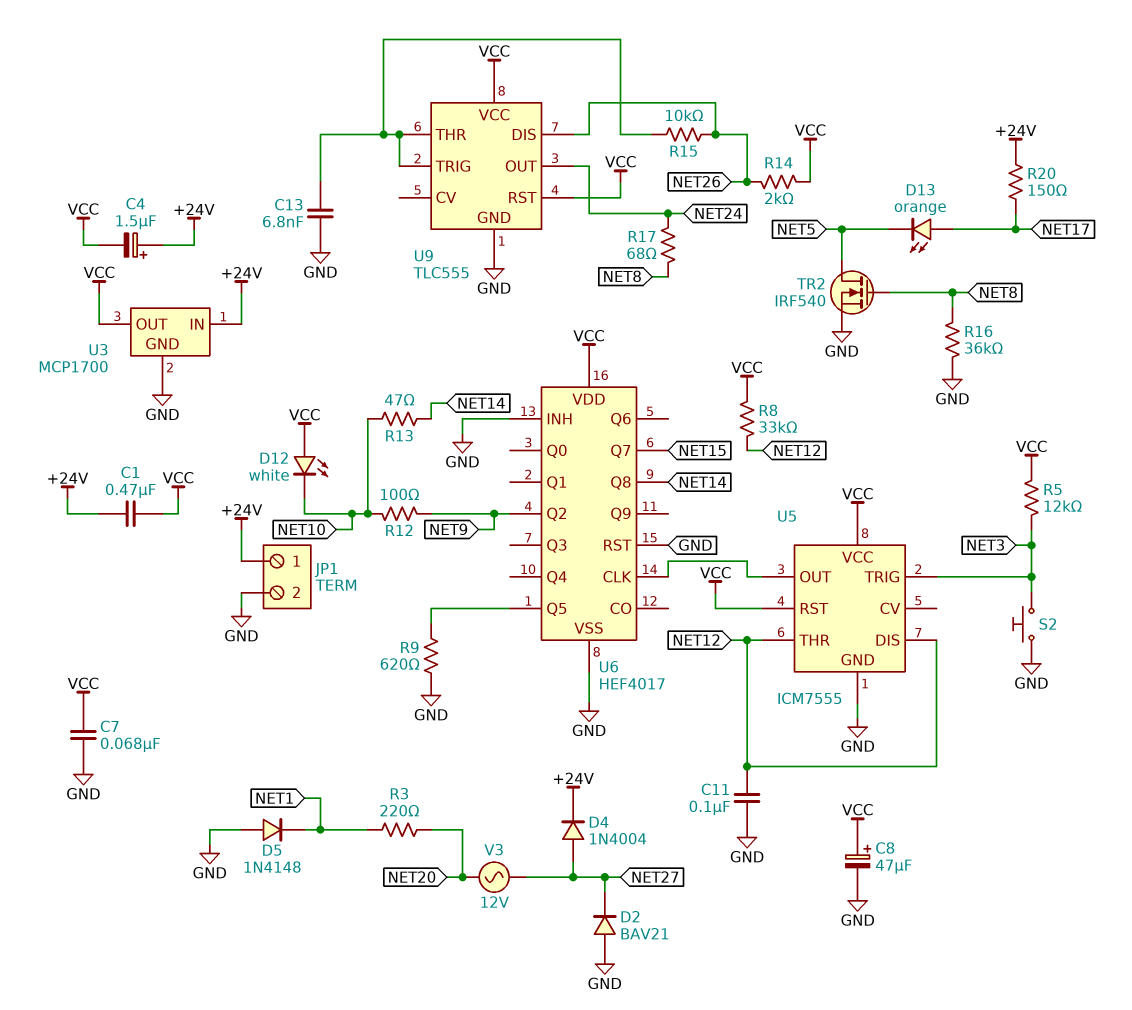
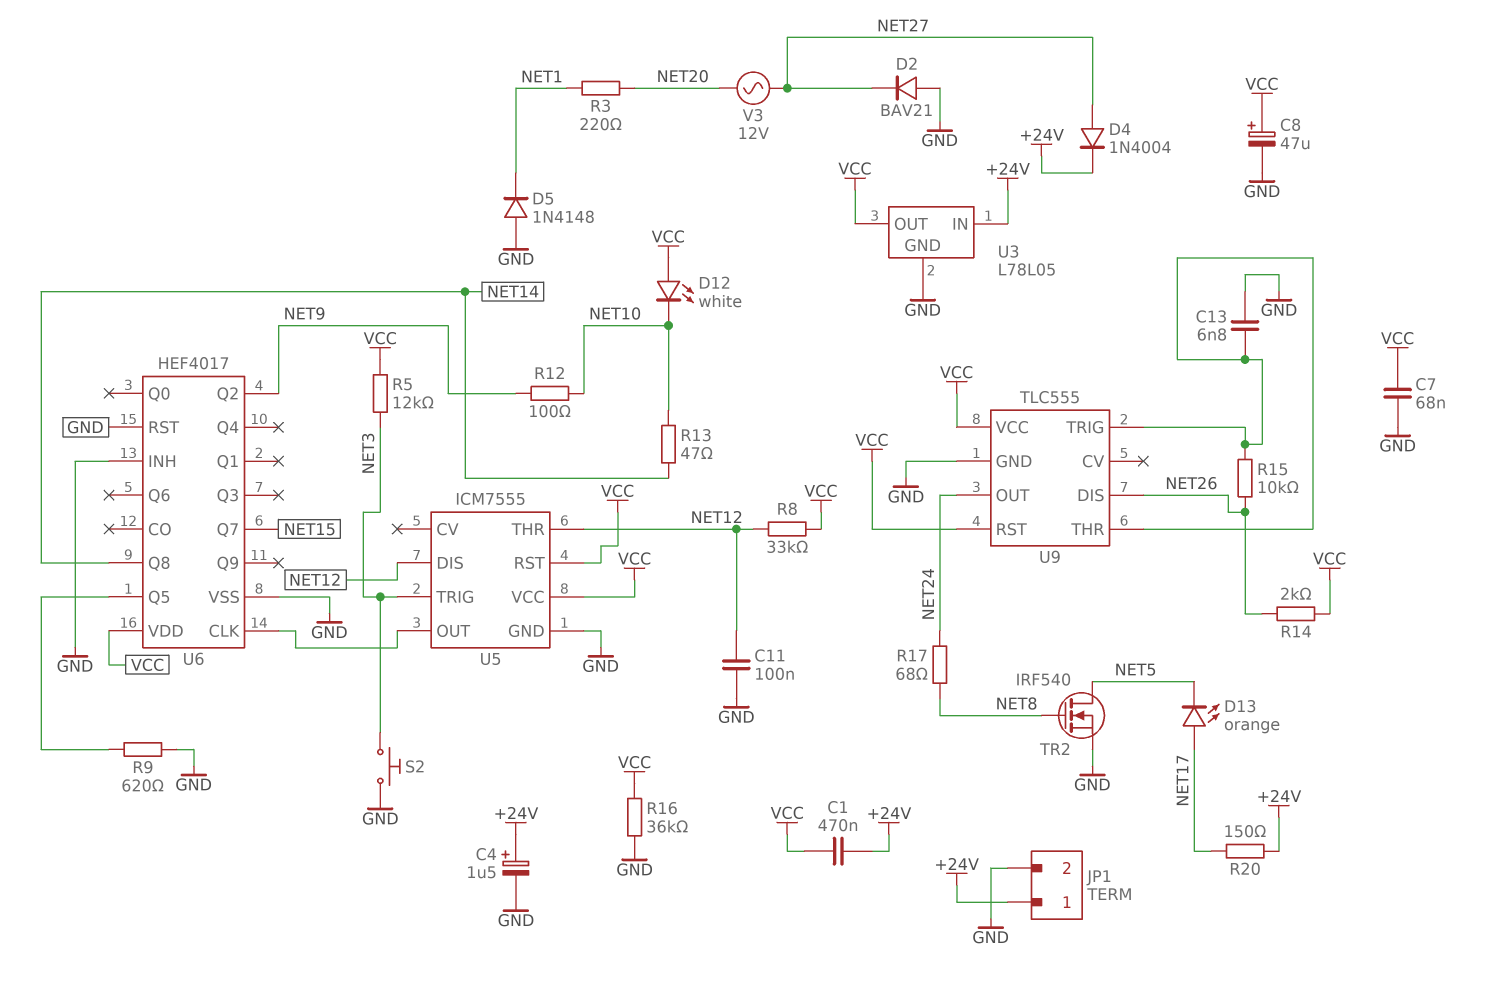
C4: 1.5uF (plus +24V, minus VCC) -> 1.5uF (plus +24V, minus GND)
R16: 36k (GND, NET8) -> 36k (GND, VCC)
U3: MCP1700 -> L78L05

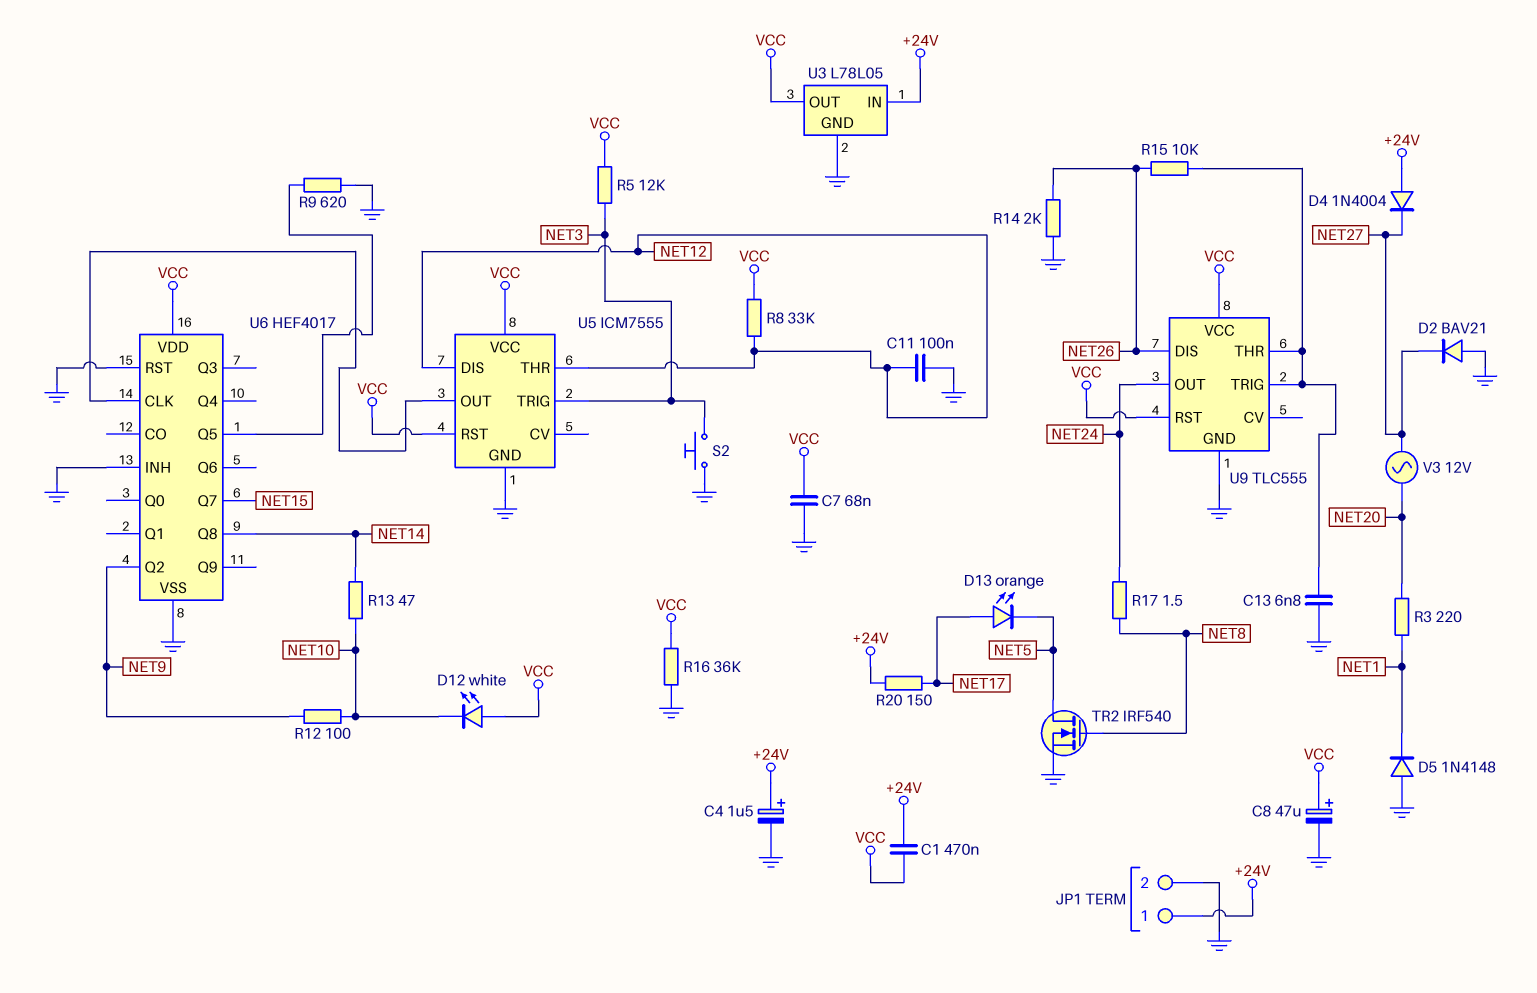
D4: diode 1N4004 (A NET27, K +24V) -> diode 1N4004 (A +24V, K NET27)
R14: 2k (NET26, VCC) -> 2k (GND, NET26)
R17: 68 (NET8, NET24) -> 1.5 (NET8, NET24)

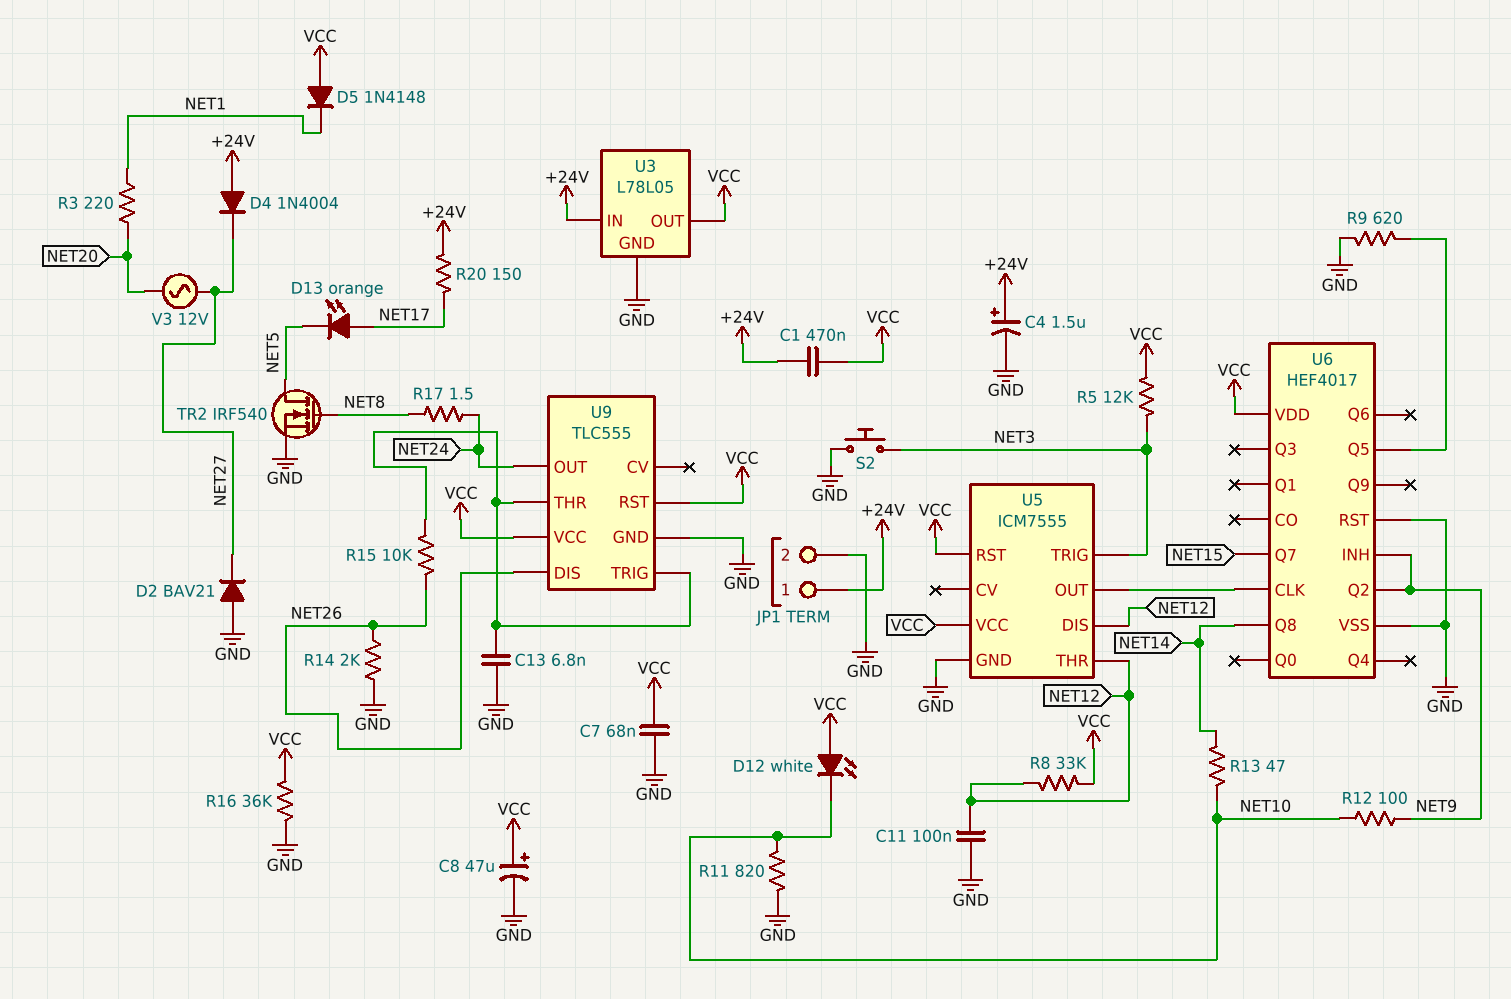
D5: diode 1N4148 (A GND, K NET1) -> diode 1N4148 (A VCC, K NET1)
R11: none -> 820 (GND, NET10)
U6 pin INH: GND -> NET9

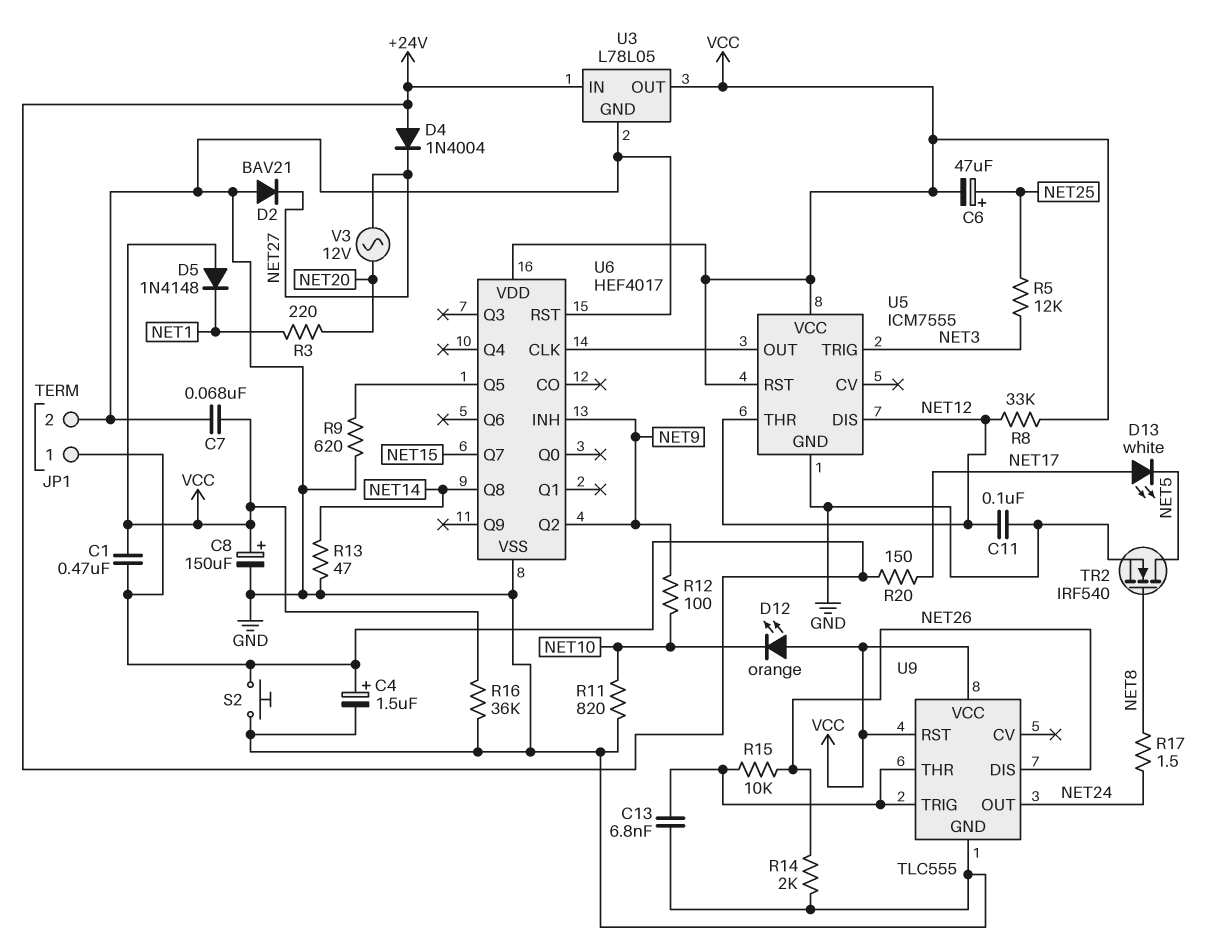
C6: none -> 47uF (plus NET25, minus VCC)
C8: 47uF (plus VCC, minus GND) -> 150uF (plus VCC, minus GND)
D12: LED white (A VCC, K NET10) -> LED orange (A VCC, K NET10)
D13: LED orange (A NET17, K NET5) -> LED white (A NET17, K NET5)
R5: 12k (NET3, VCC) -> 12k (NET3, NET25)
R13: 47 (NET10, NET14) -> 47 (GND, NET14)
S2: button (GND, NET3) -> button (+24V, GND)

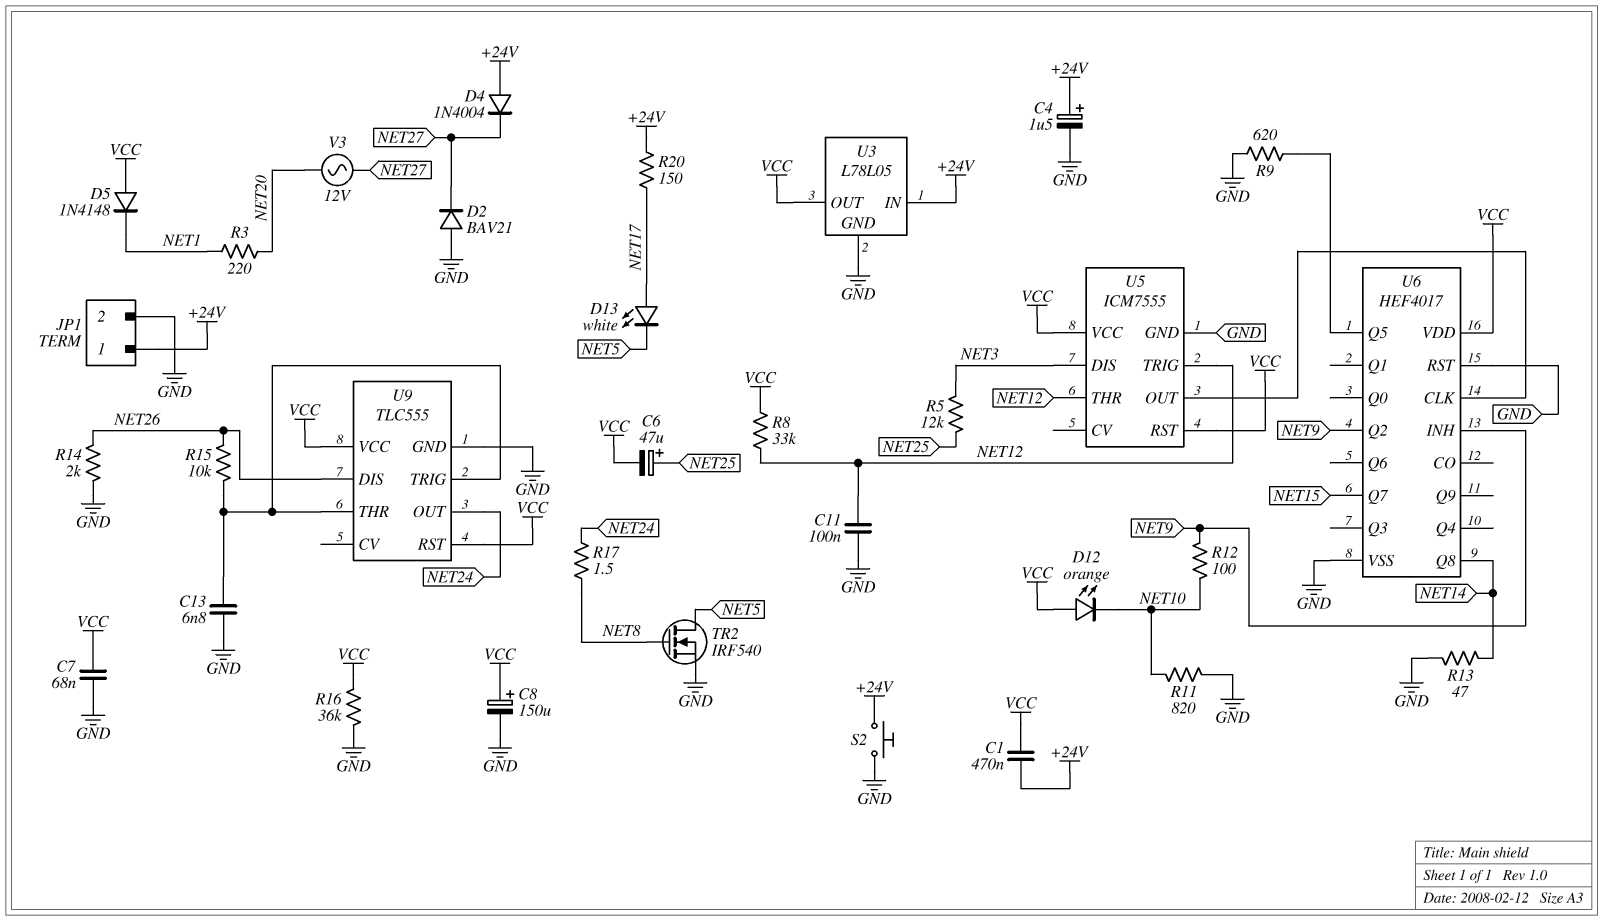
U5 pin DIS: NET12 -> NET3
U5 pin TRIG: NET3 -> NET12

